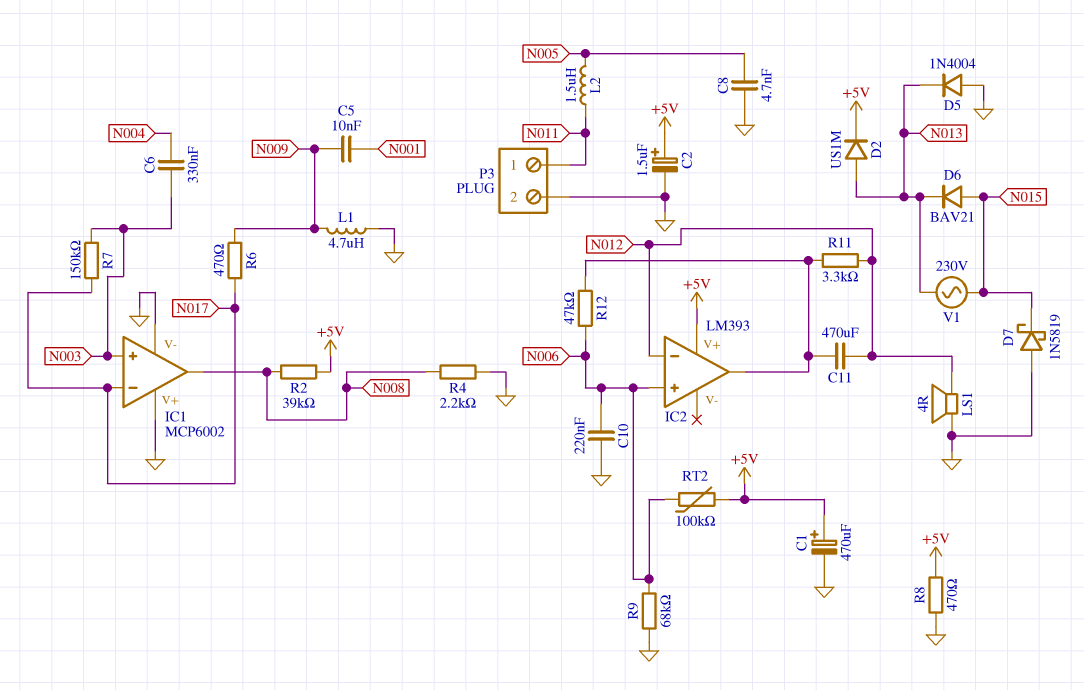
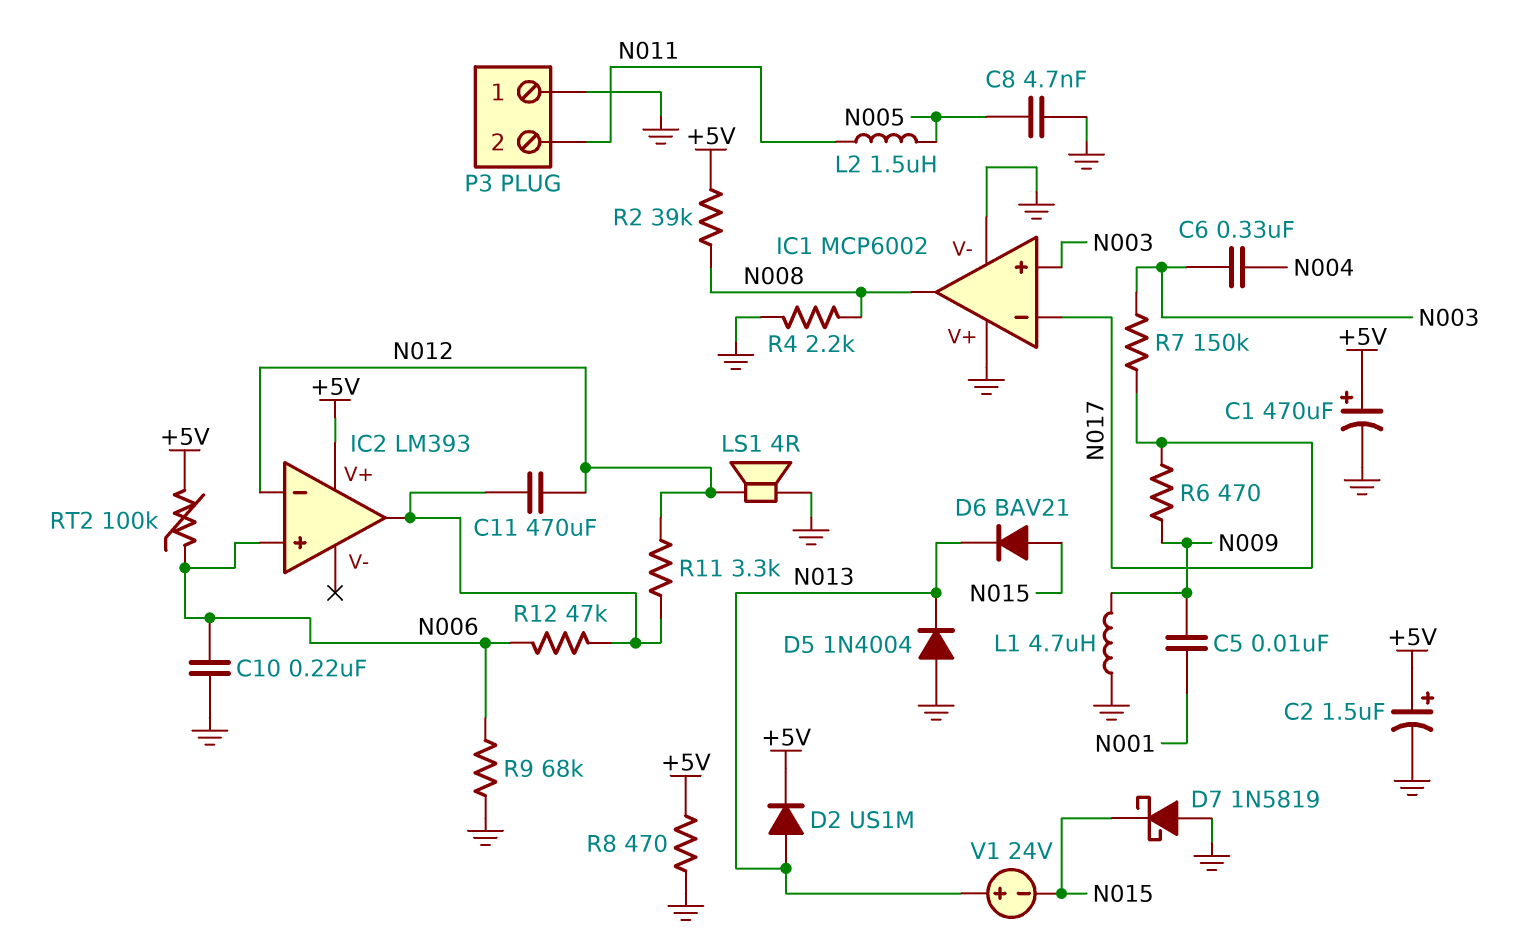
P3 pin 1: N011 -> GND
P3 pin 2: GND -> N011
V1: AC 230V (N013, N015) -> 24V (plus N013, minus N015)

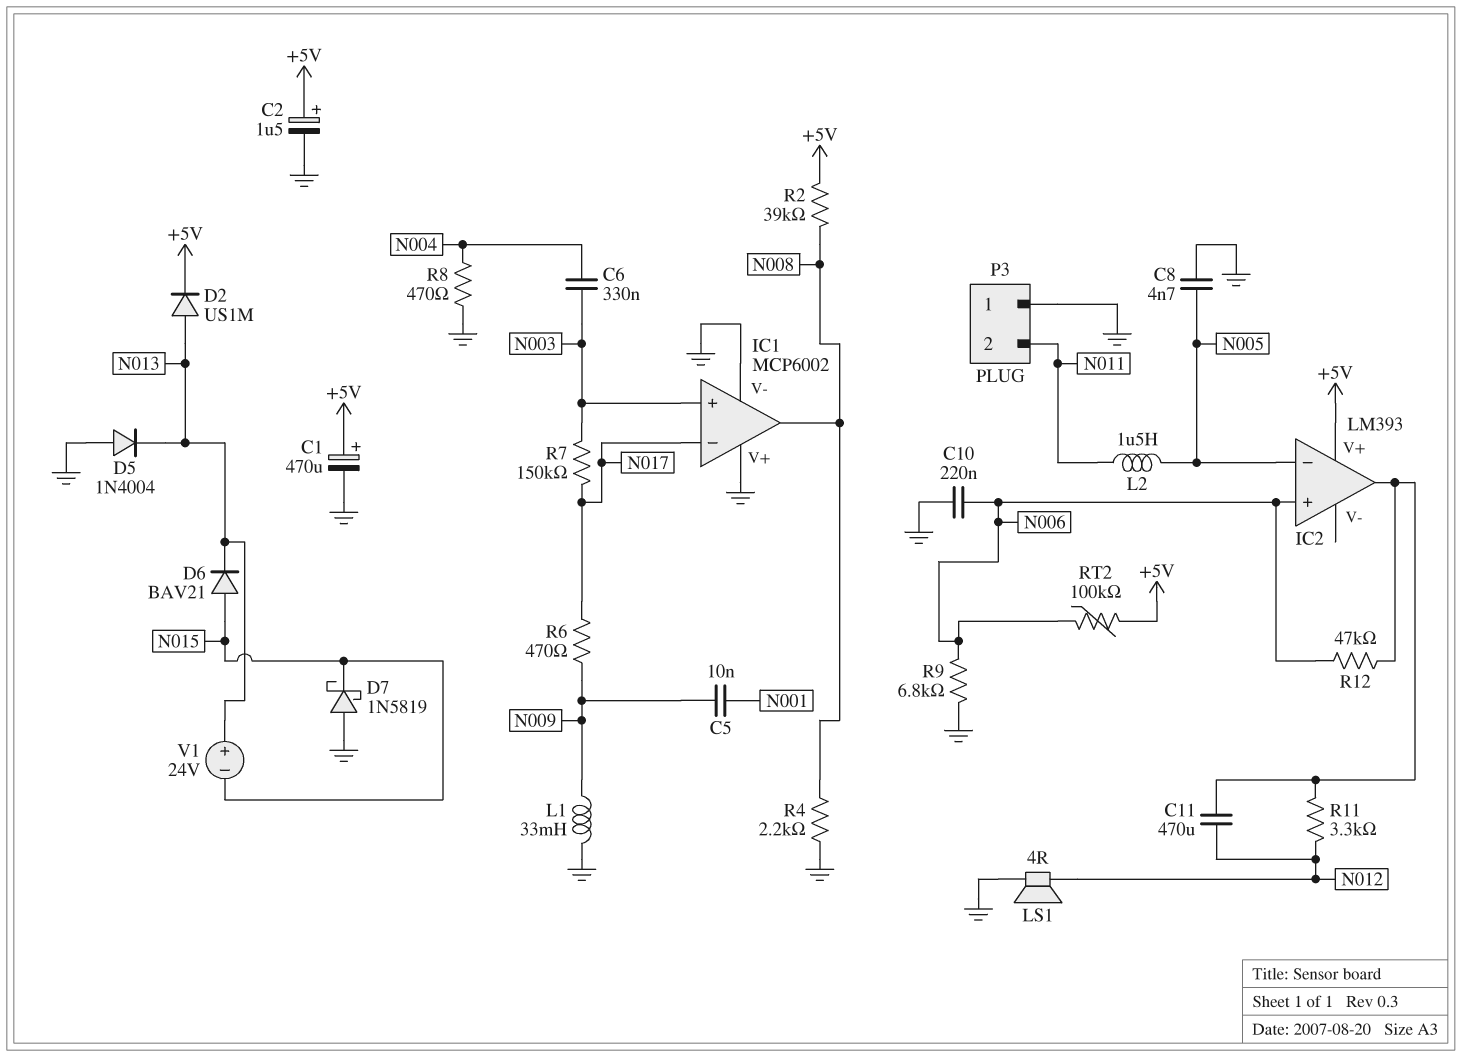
IC2 pin in-: N012 -> N005
L1: 4.7uH (GND, N009) -> 33mH (GND, N009)
R8: 470 (+5V, GND) -> 470 (GND, N004)
R9: 68k (GND, N006) -> 6.8k (GND, N006)

